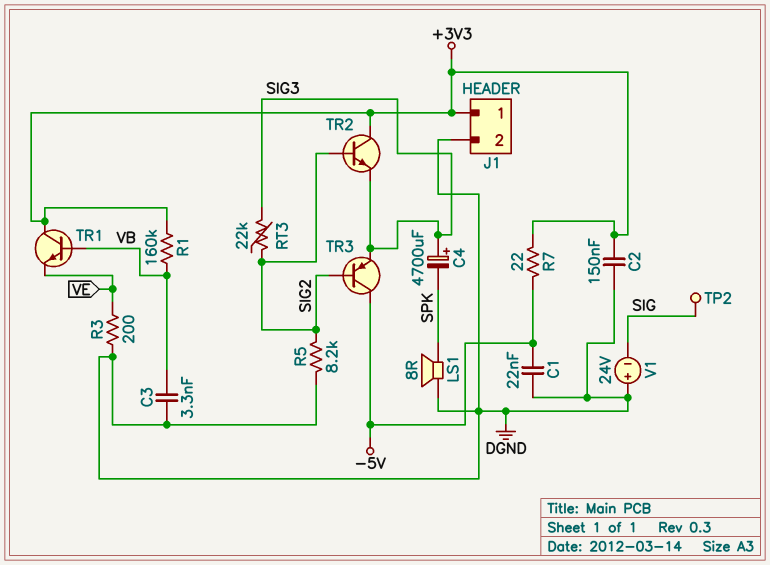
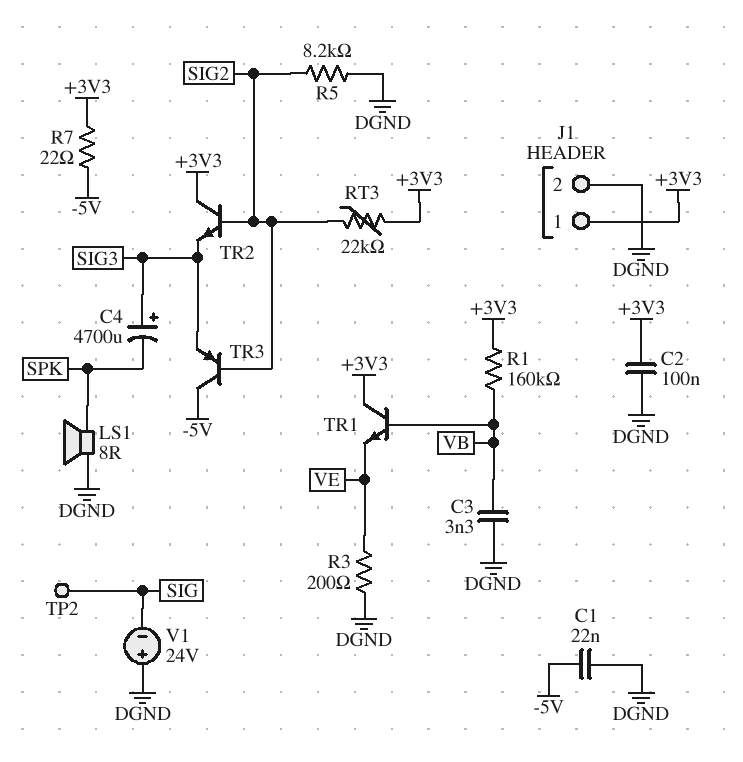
C2: 150nF (+3V3, DGND) -> 100nF (+3V3, DGND)
RT3: 22k (SIG2, SIG3) -> 22k (+3V3, SIG2)

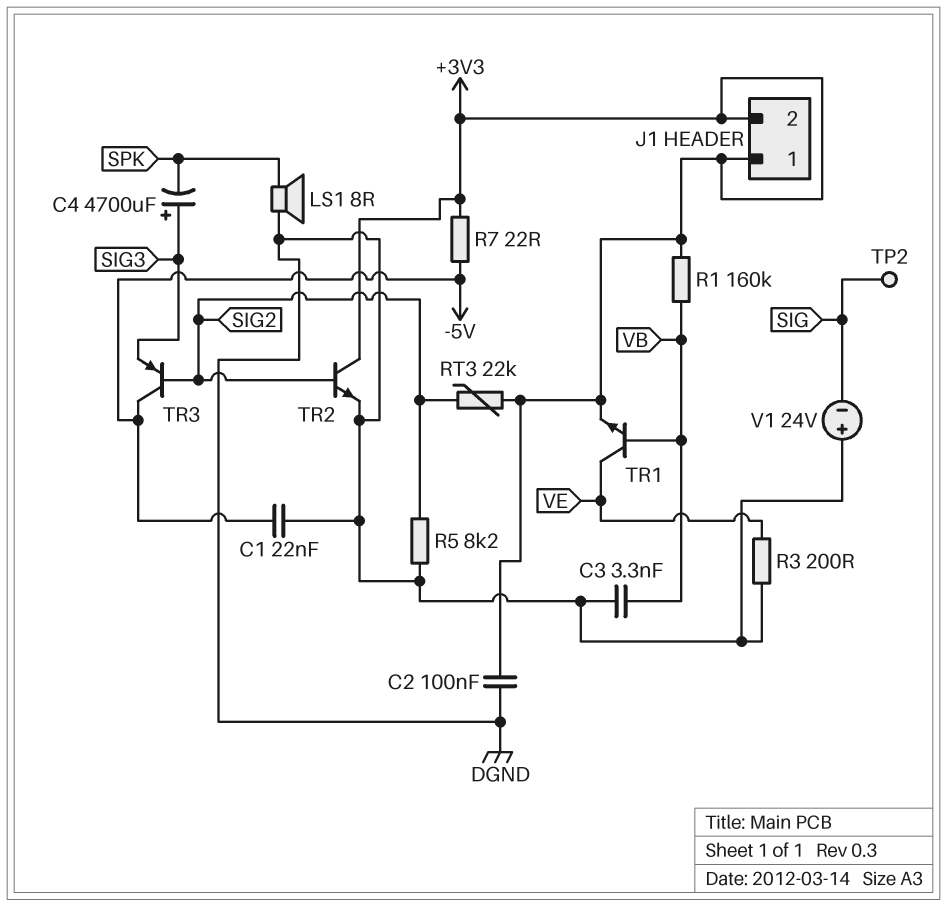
J1 pin 2: DGND -> +3V3
TR1: NPN (B VB, C +3V3, E VE) -> NPN (B VB, C VE, E +3V3)
TR2: NPN (B SIG2, C +3V3, E SIG3) -> NPN (B SIG2, C +3V3, E DGND)

